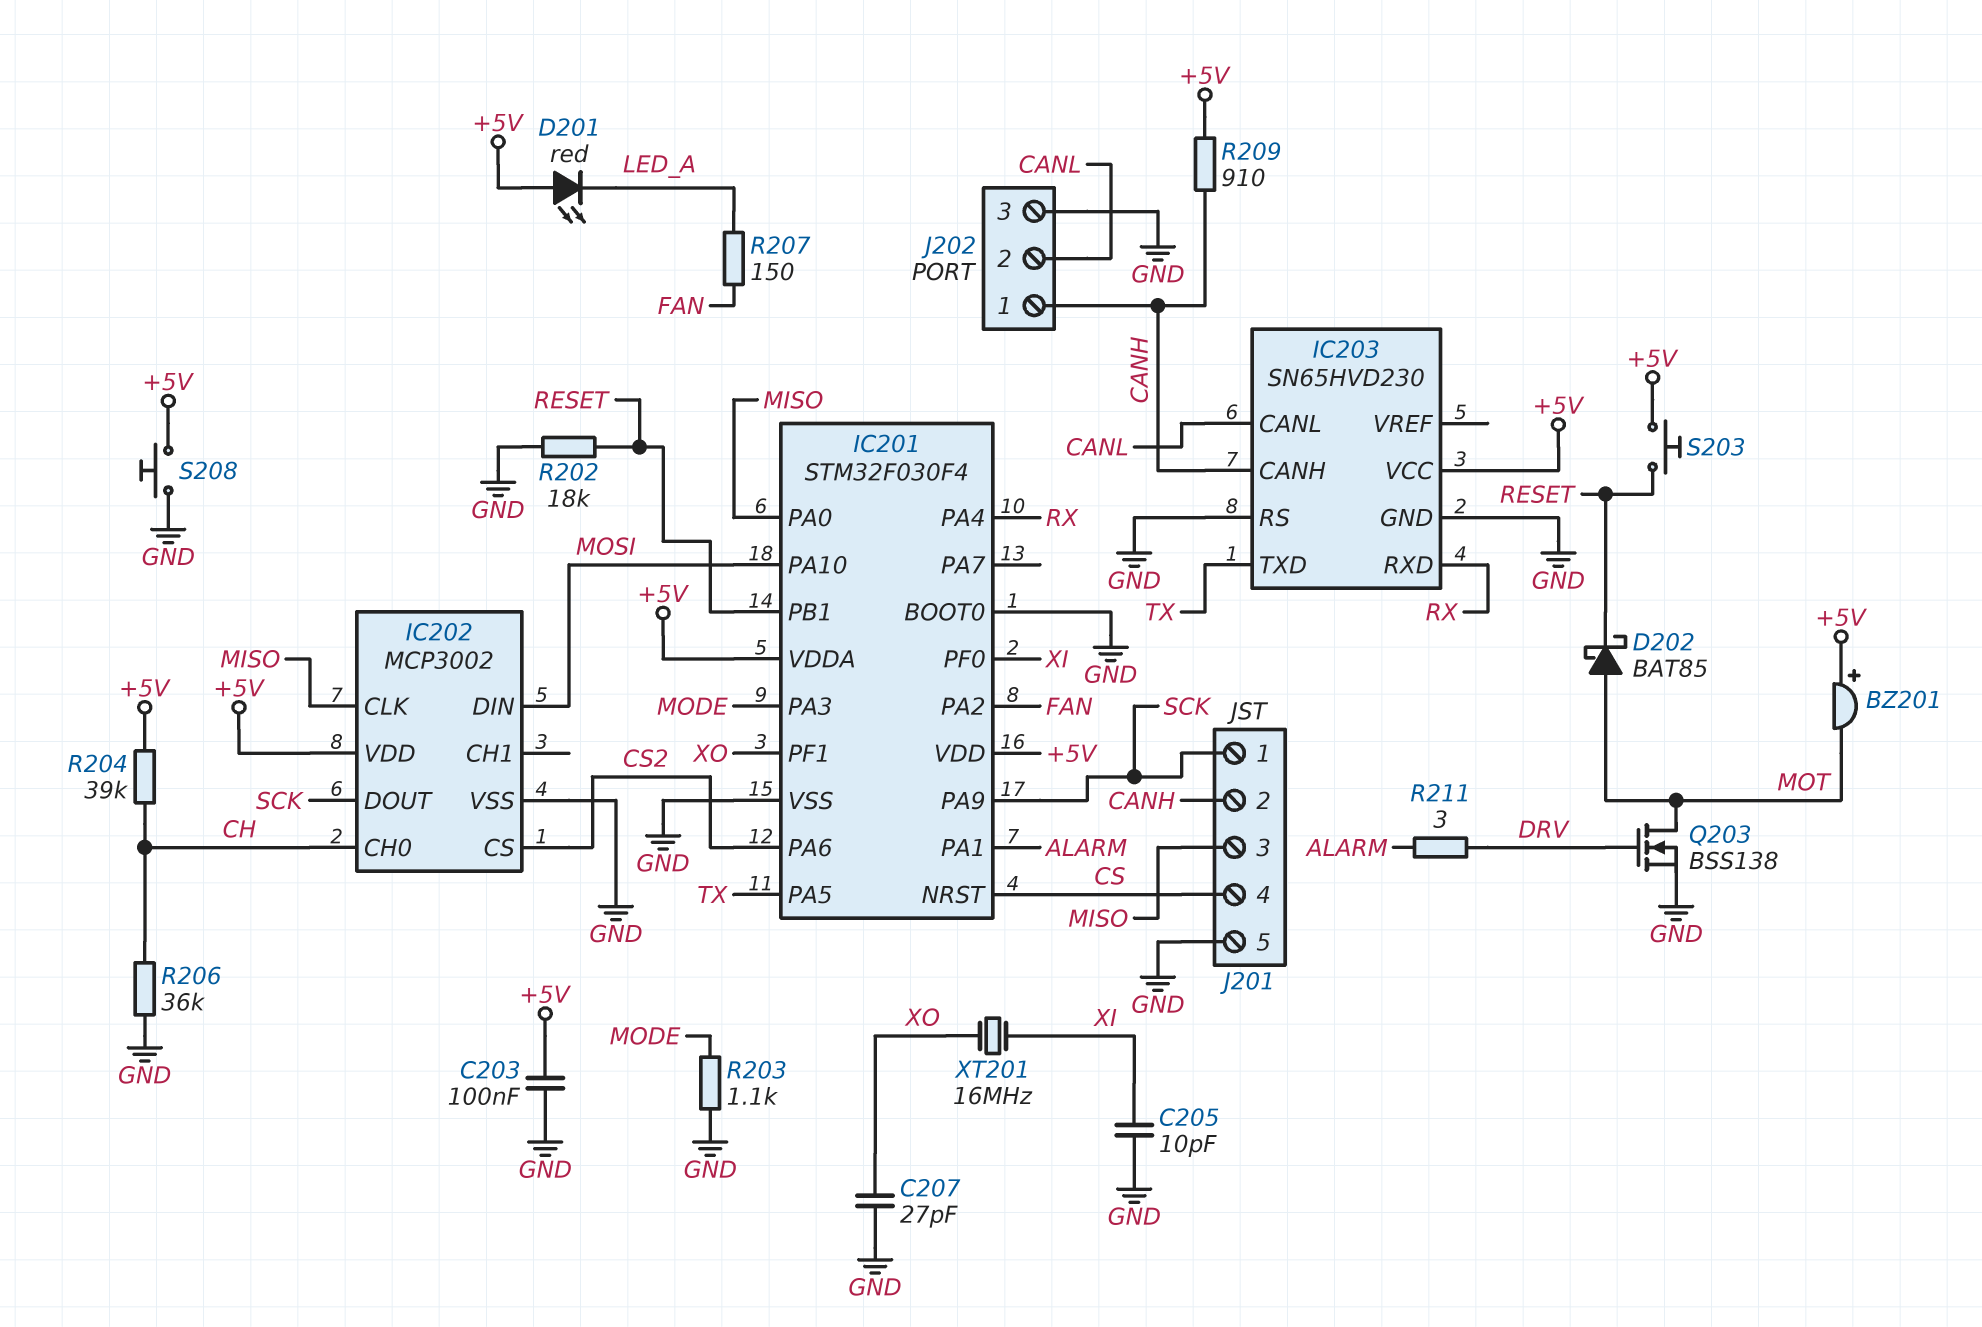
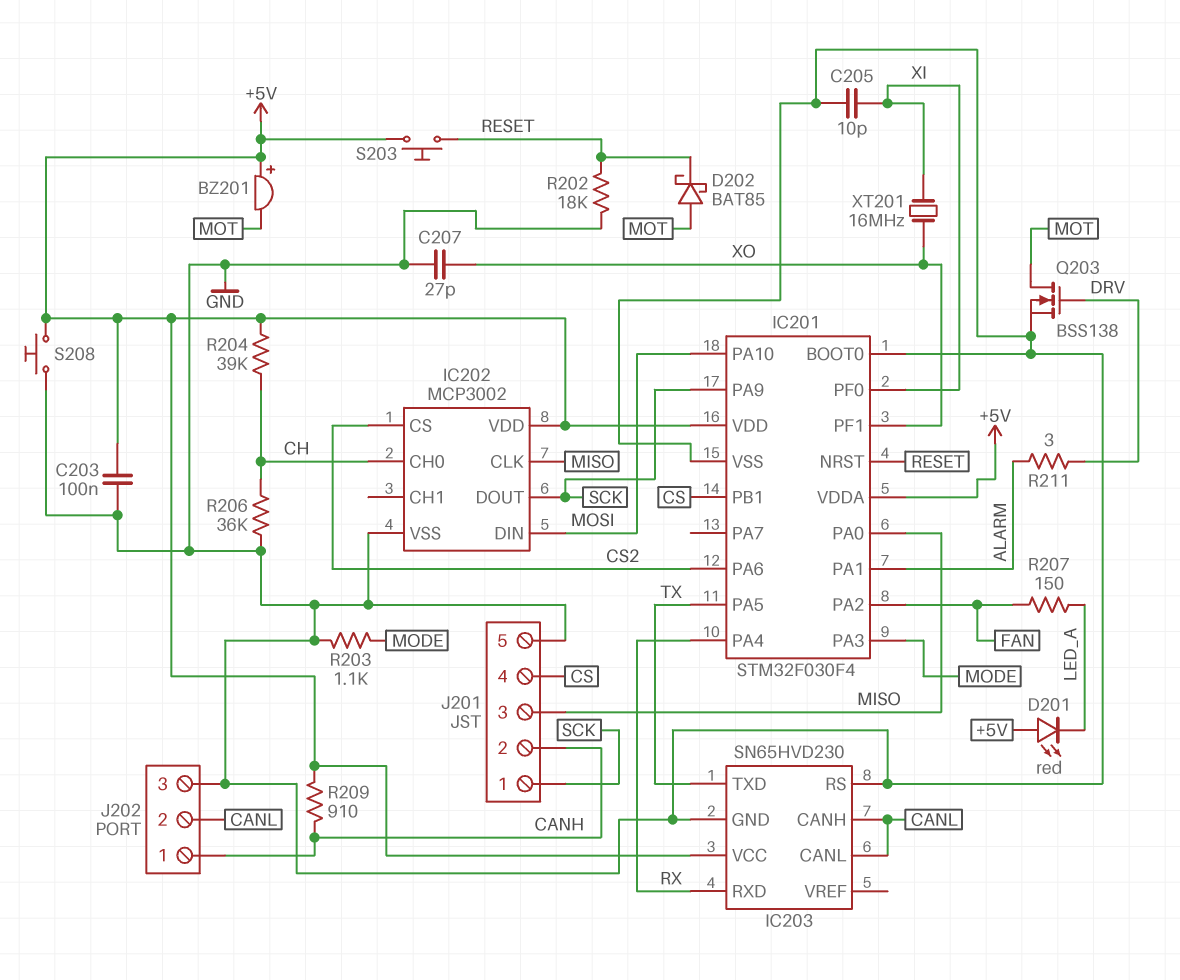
IC201 pin NRST: CS -> RESET
IC201 pin PB1: RESET -> CS
IC203 pin CANH: CANH -> CANL

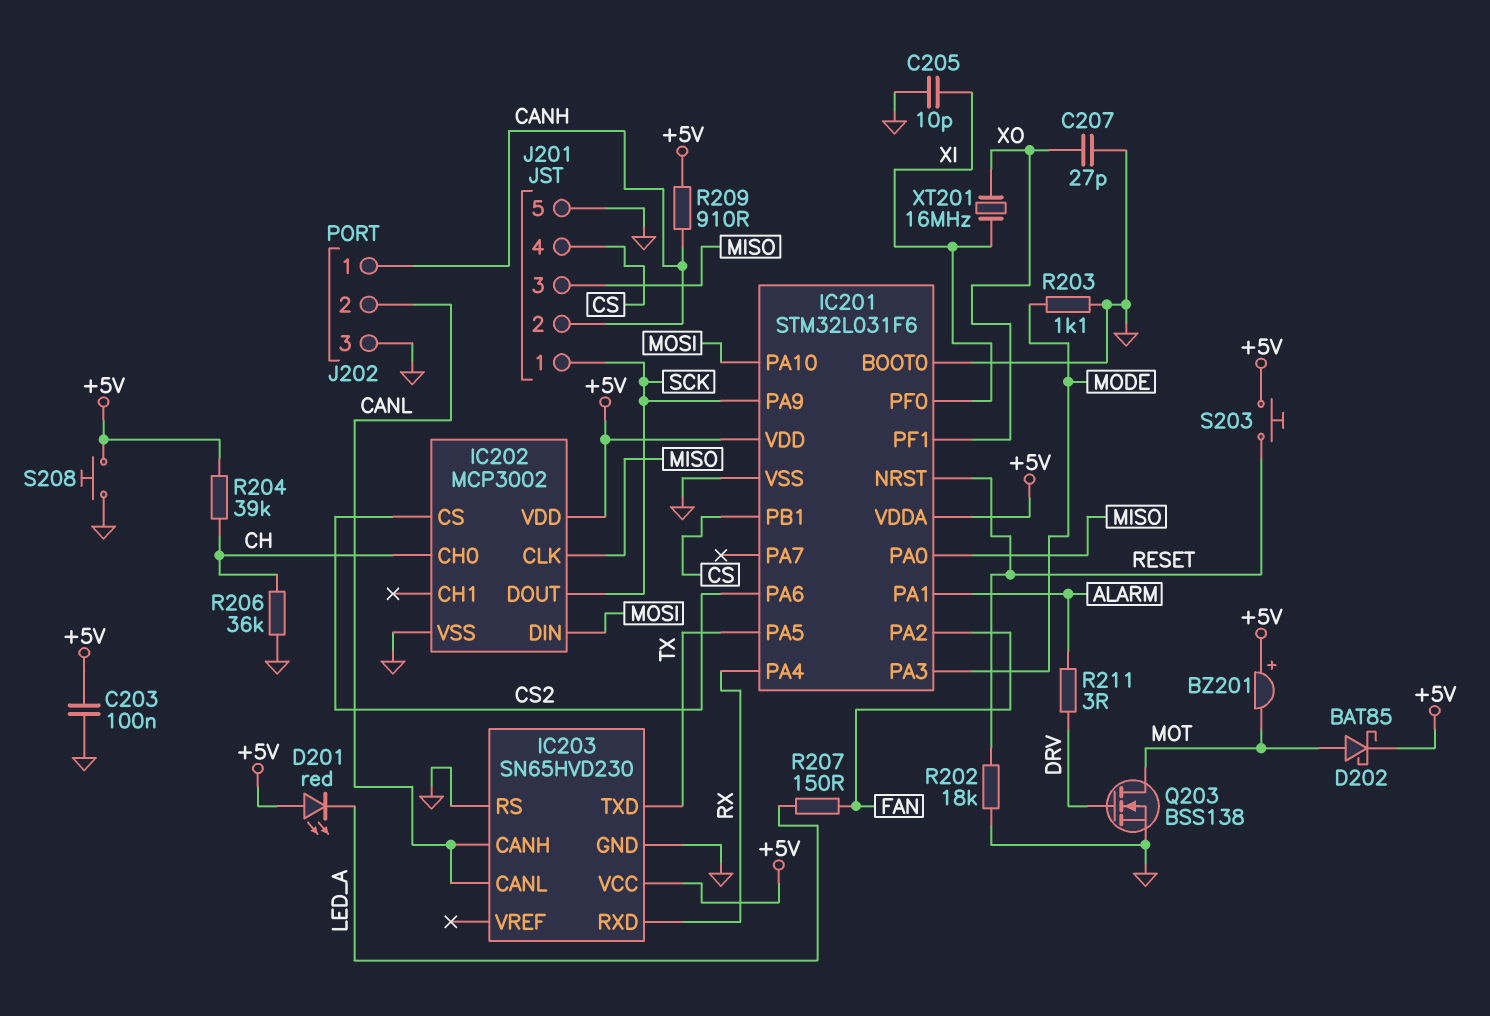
D202: schottky BAT85 (A MOT, K RESET) -> schottky BAT85 (A MOT, K +5V)
IC201: STM32F030F4 -> STM32L031F6

